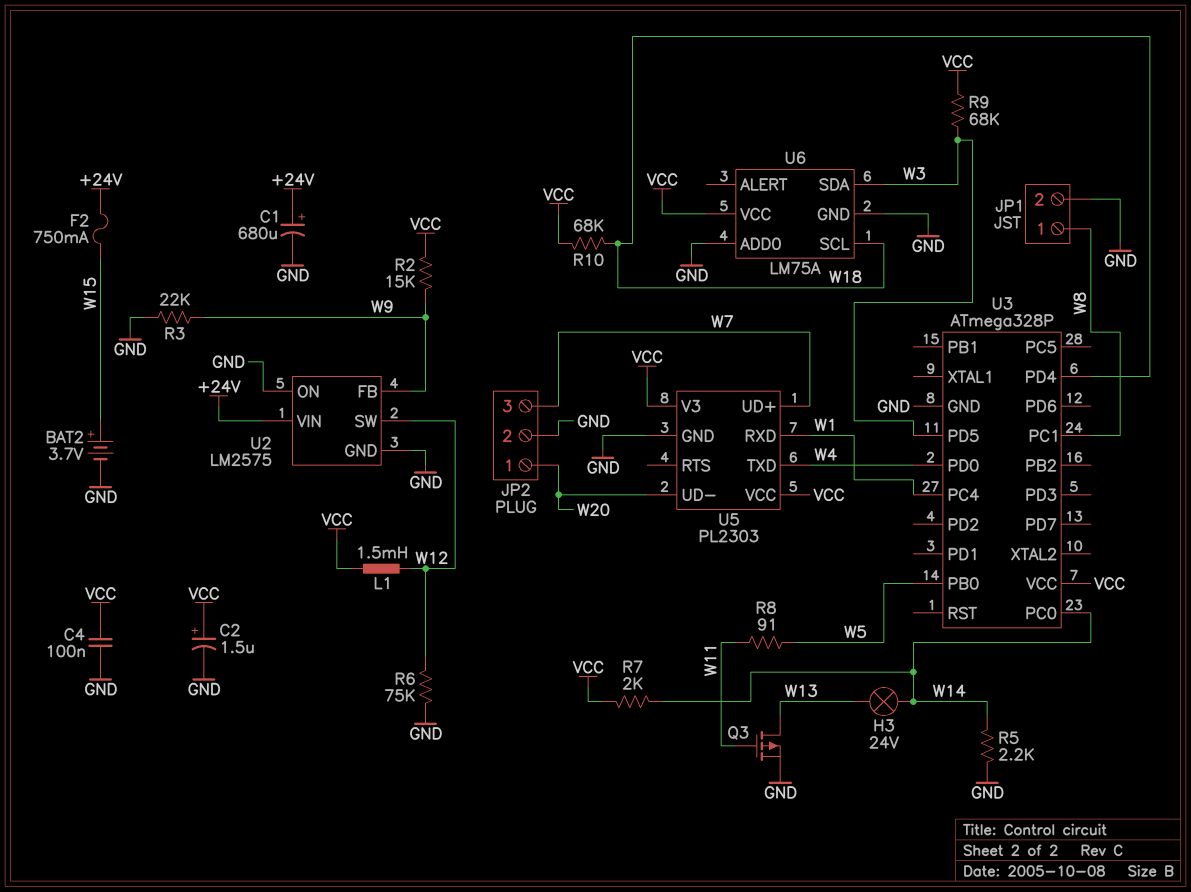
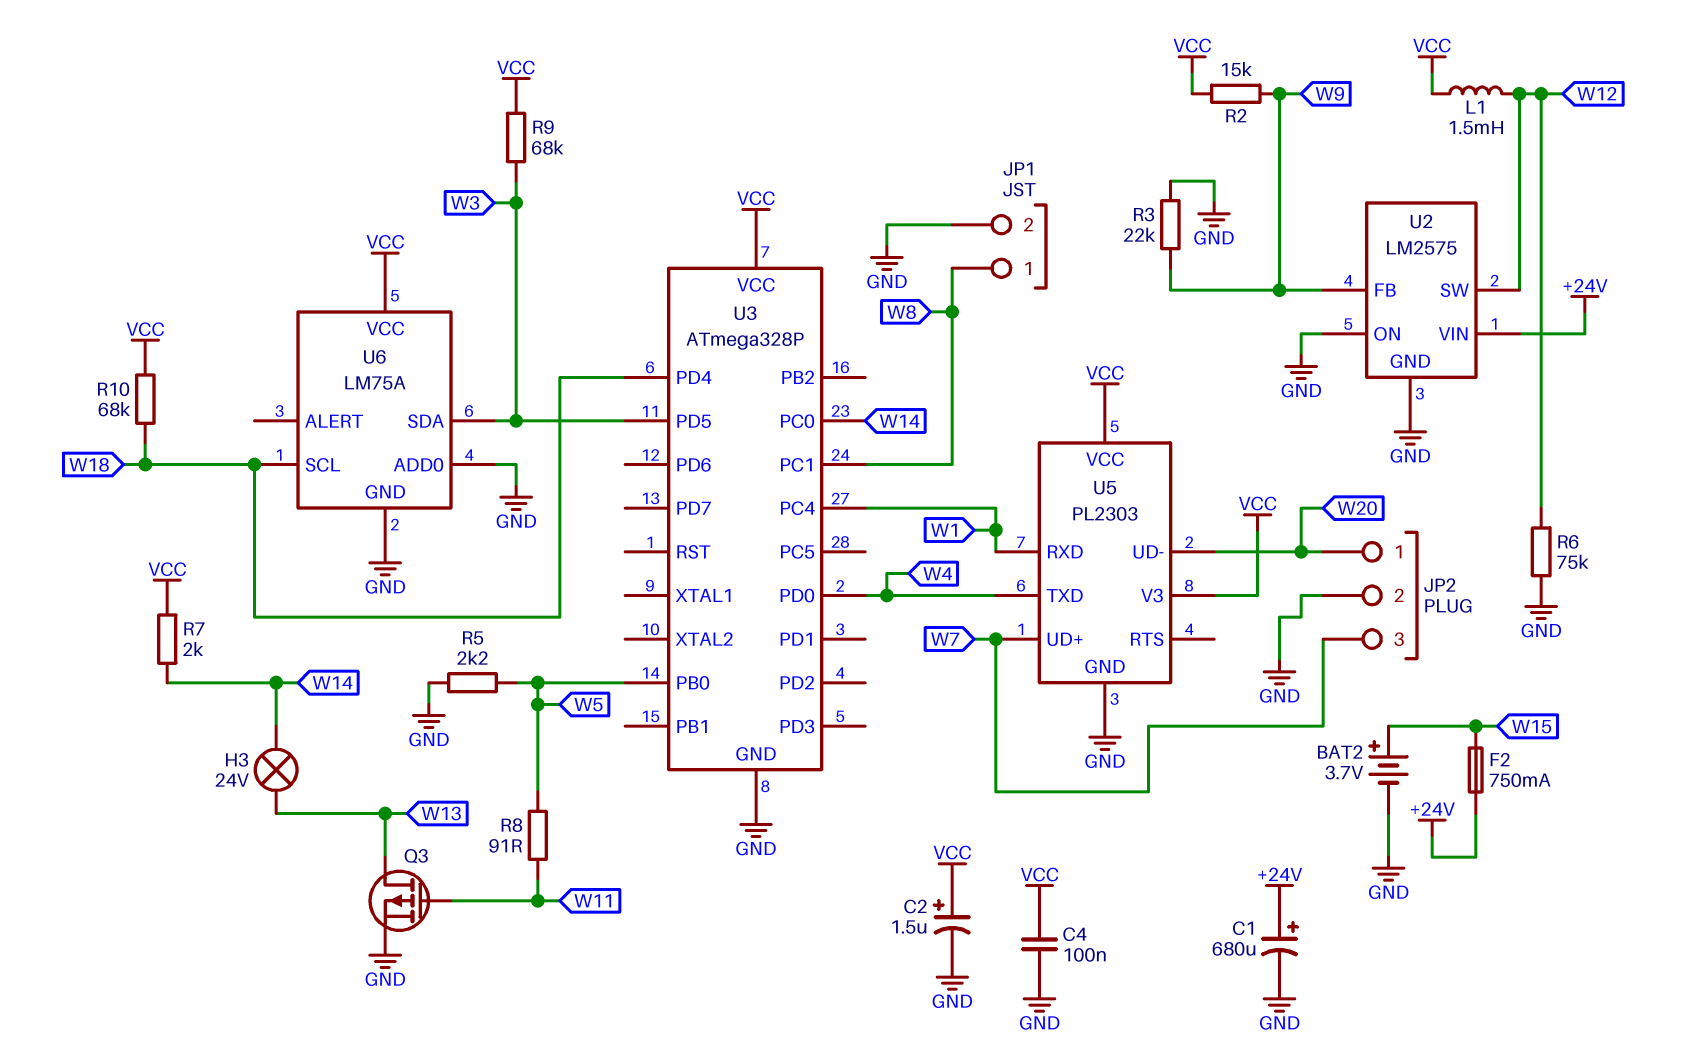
R5: 2.2k (GND, W14) -> 2.2k (GND, W5)

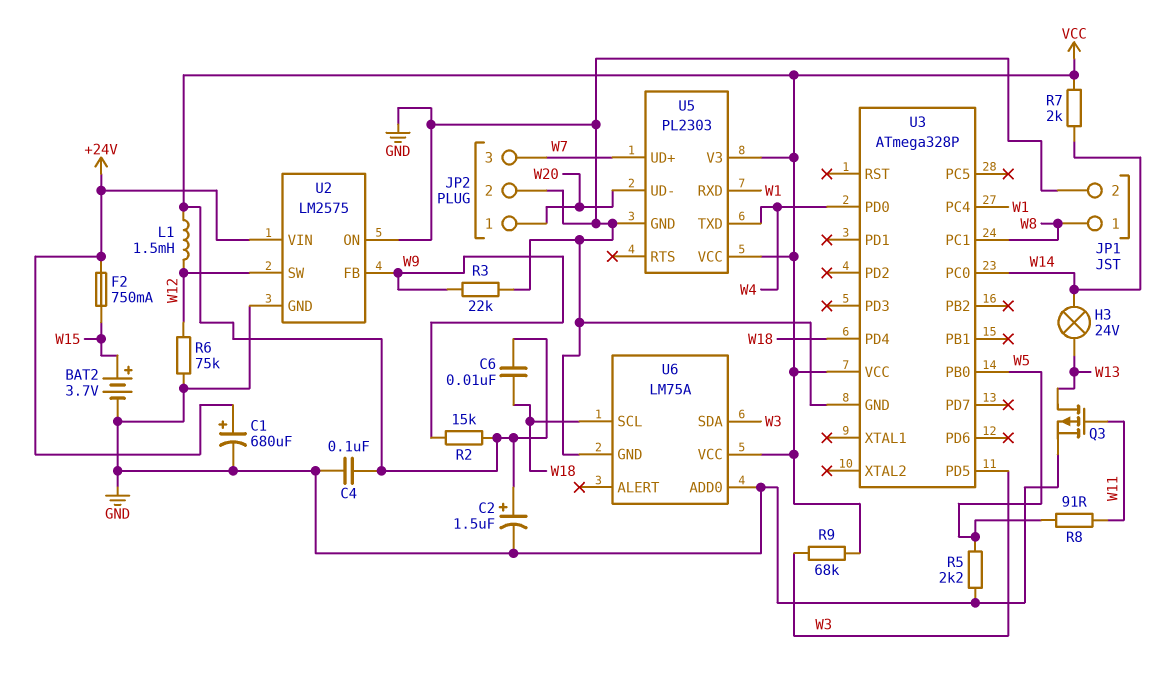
C6: none -> 10nF (VCC, W18)
R10: 68k (VCC, W18) -> none

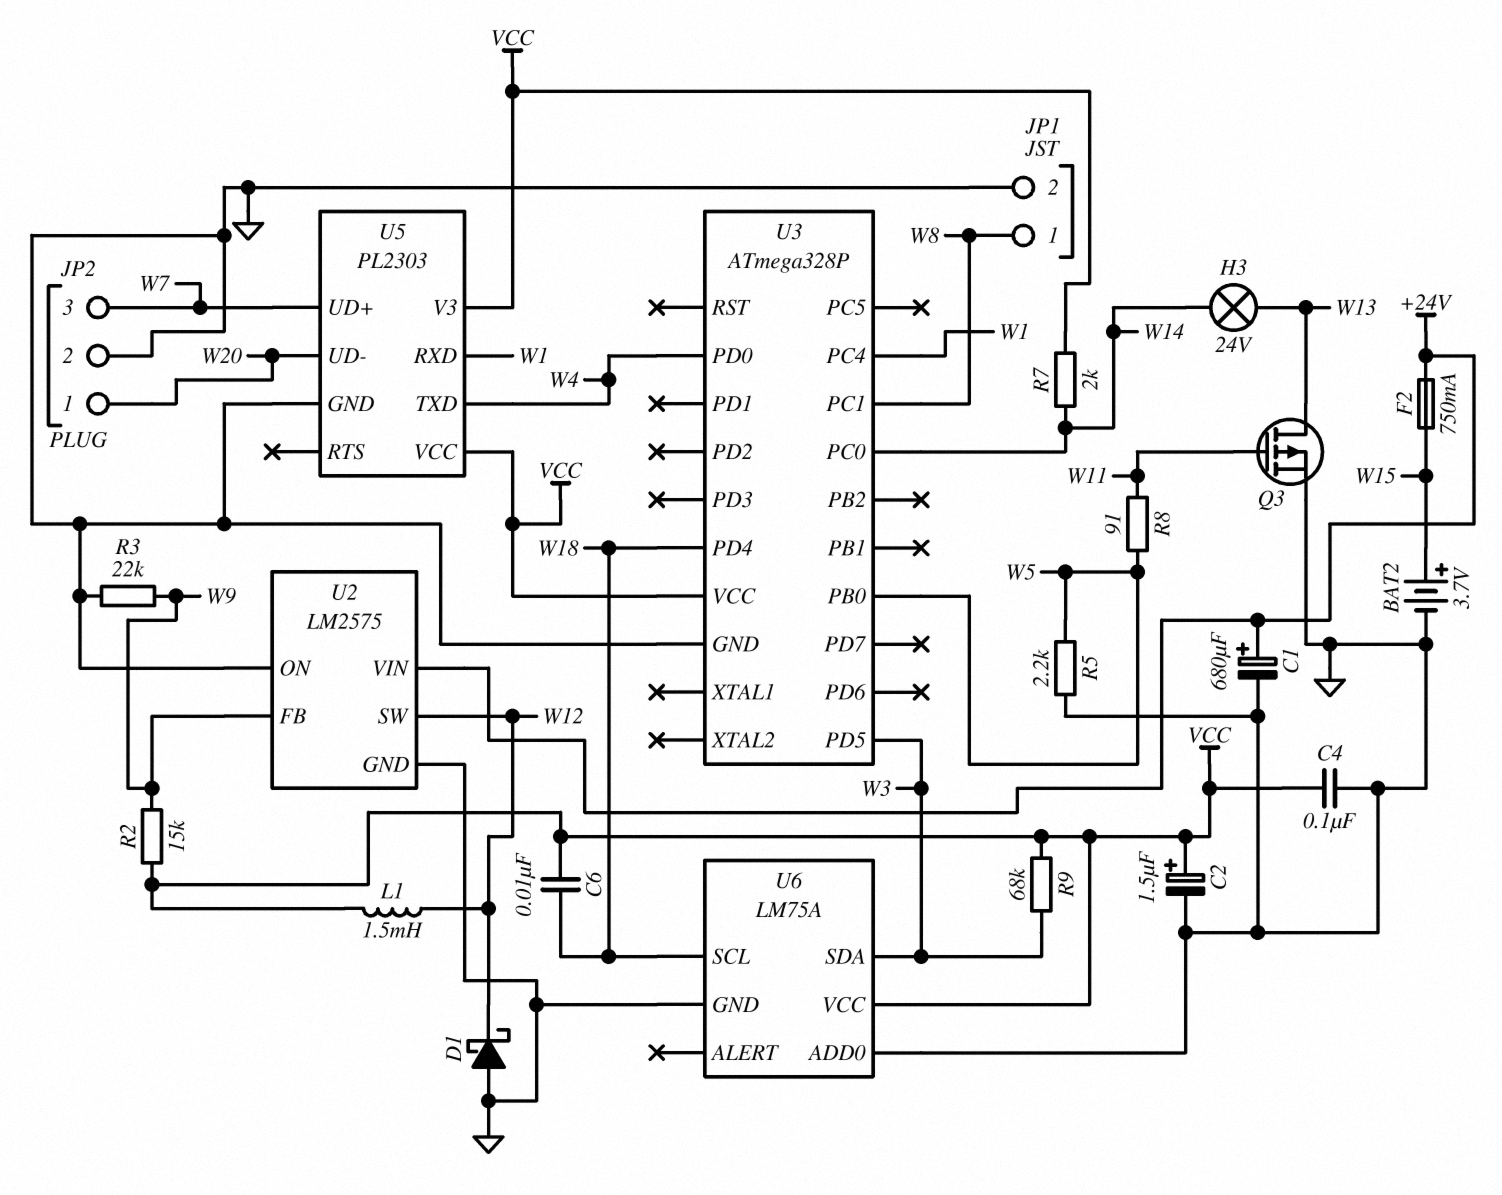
D1: none -> schottky (A GND, K W12)
R6: 75k (GND, W12) -> none

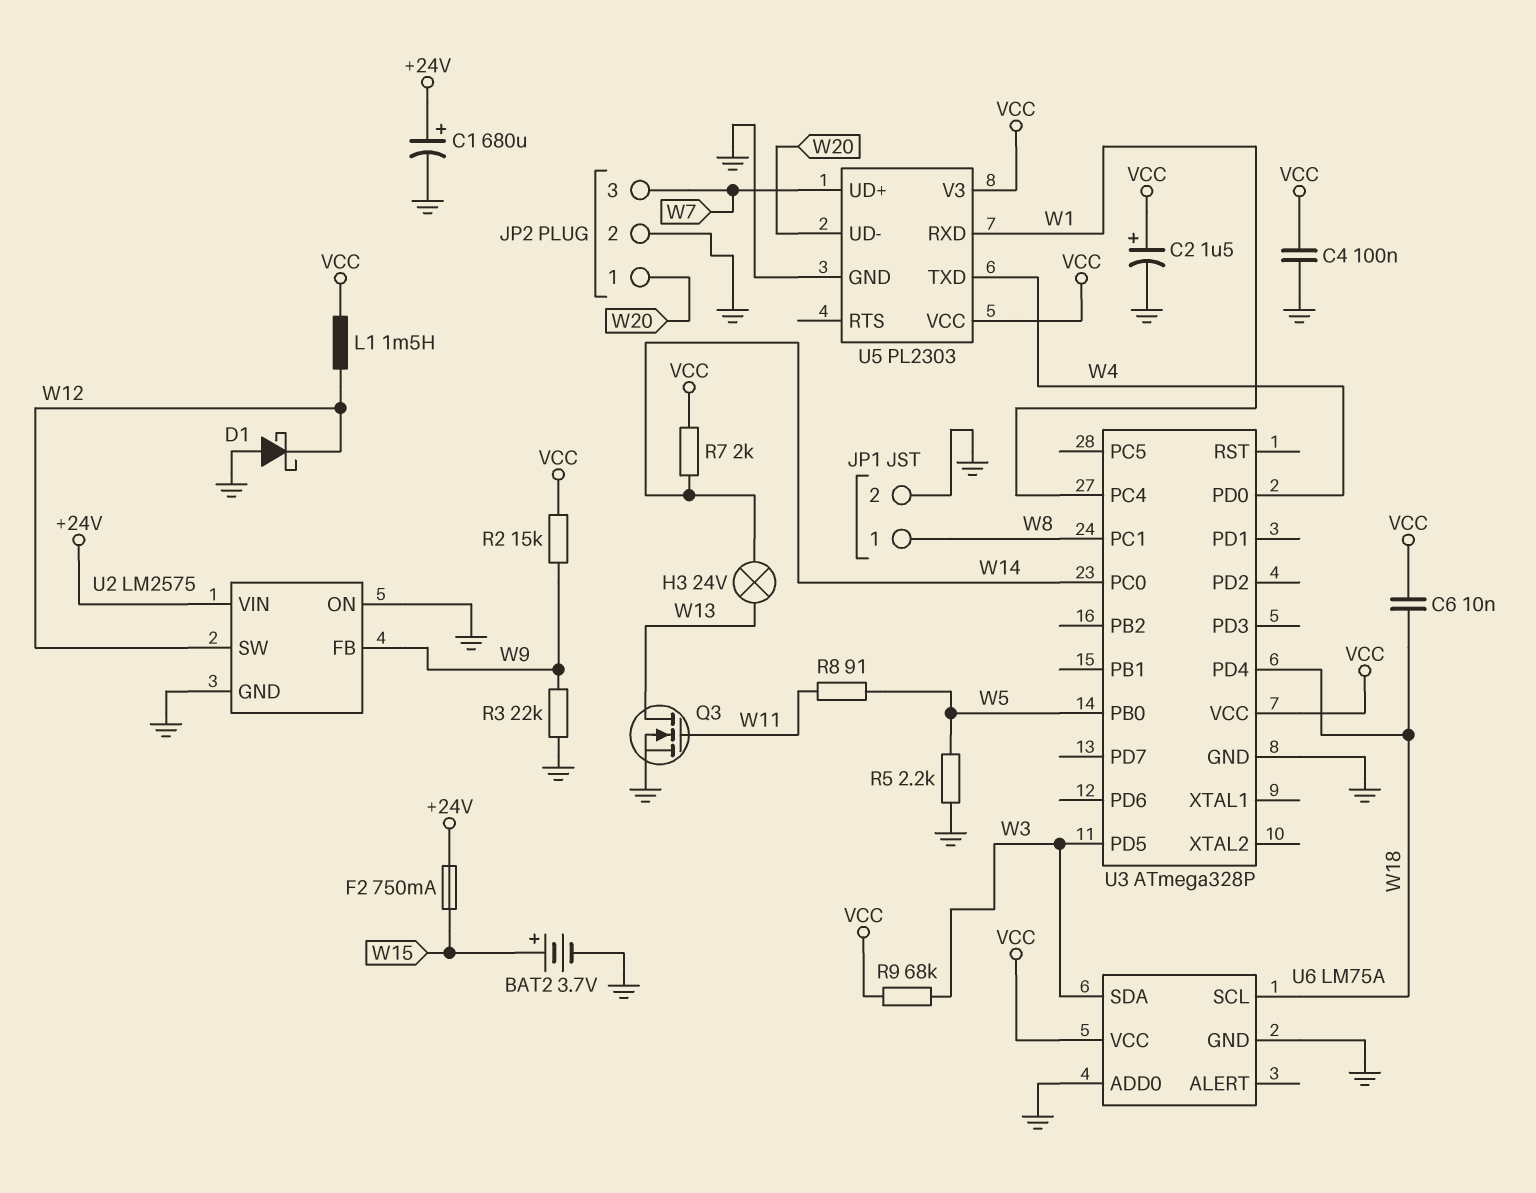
Q3: PMOS (G W11, D W13, S GND) -> NMOS (G W11, D W13, S GND)

